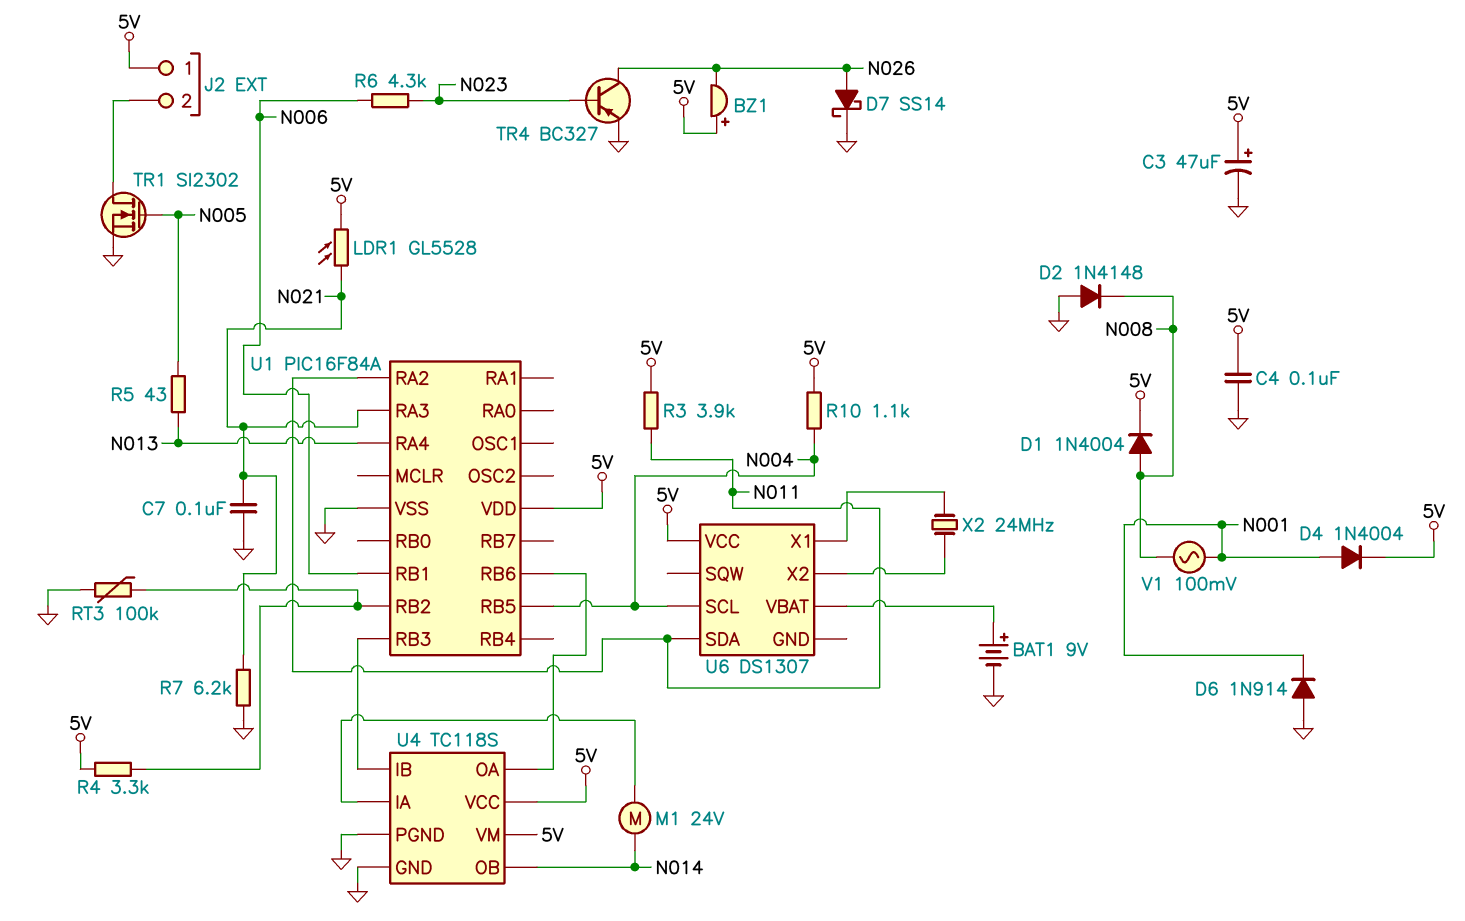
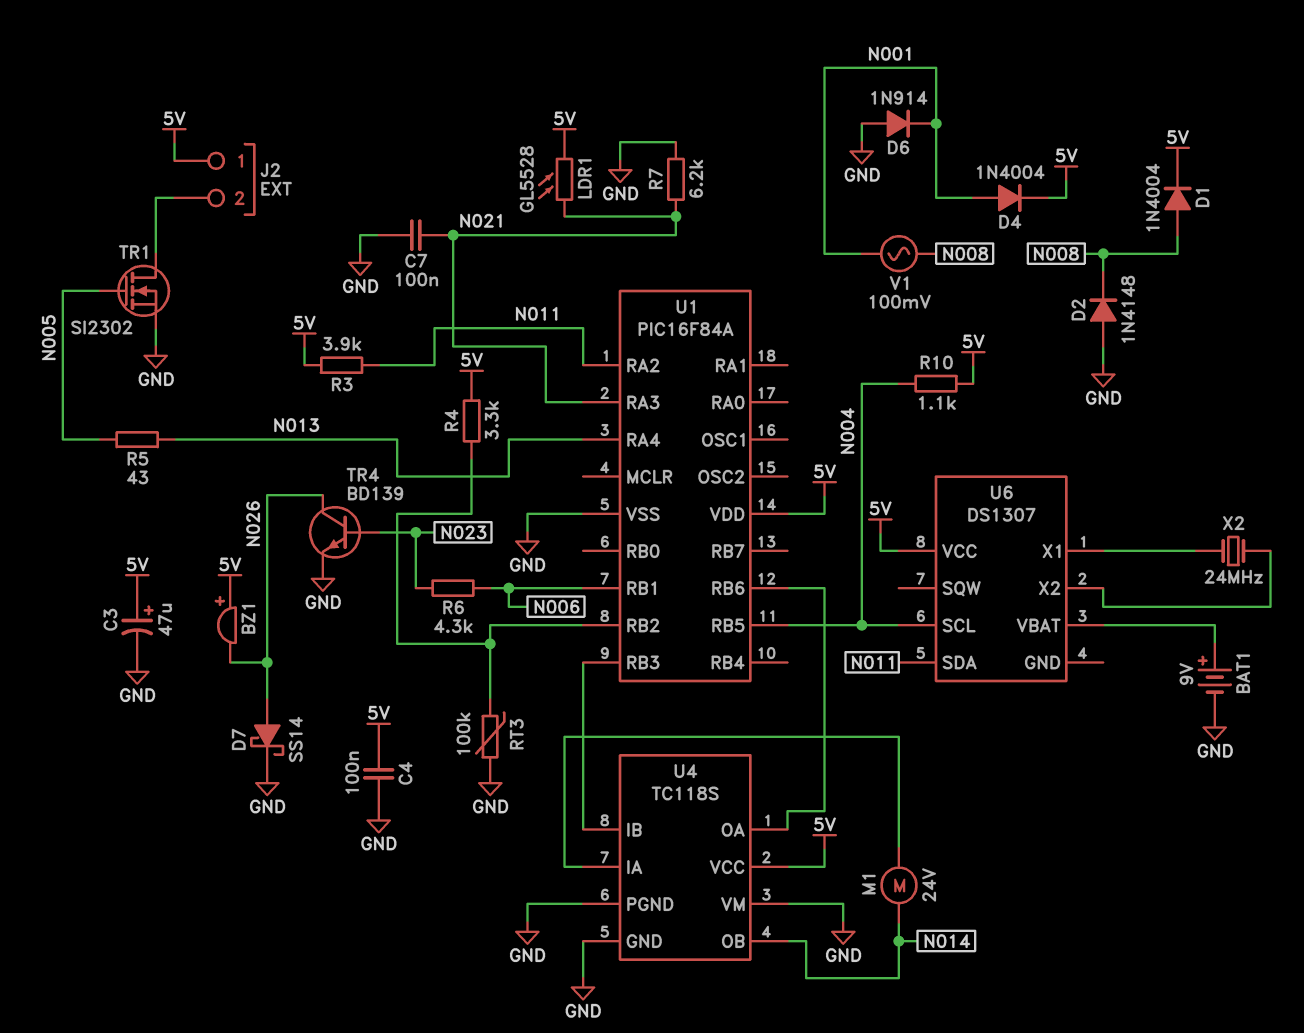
TR4: PNP BC327 (B N023, C N026, E GND) -> NPN BD139 (B N023, C N026, E GND)
U4 pin VM: 5V -> GND

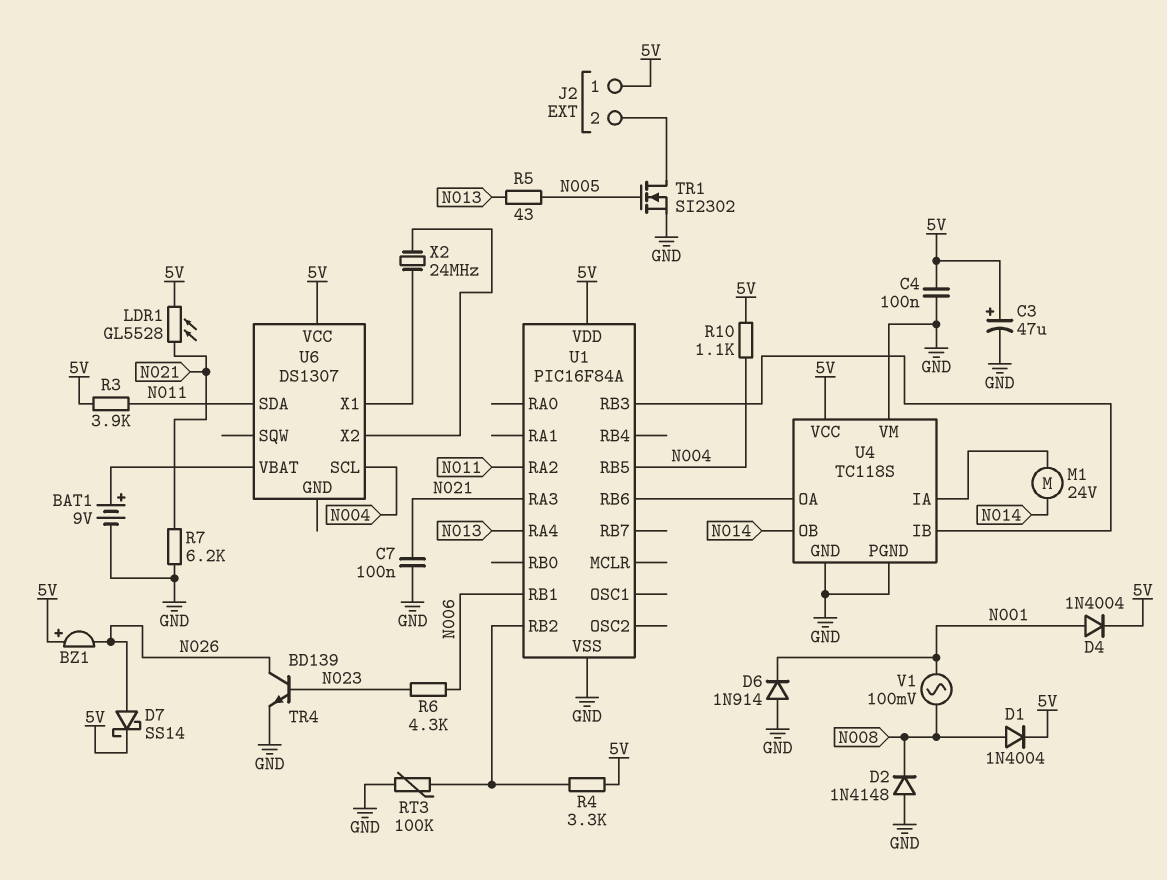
D7: schottky SS14 (A N026, K GND) -> schottky SS14 (A N026, K 5V)

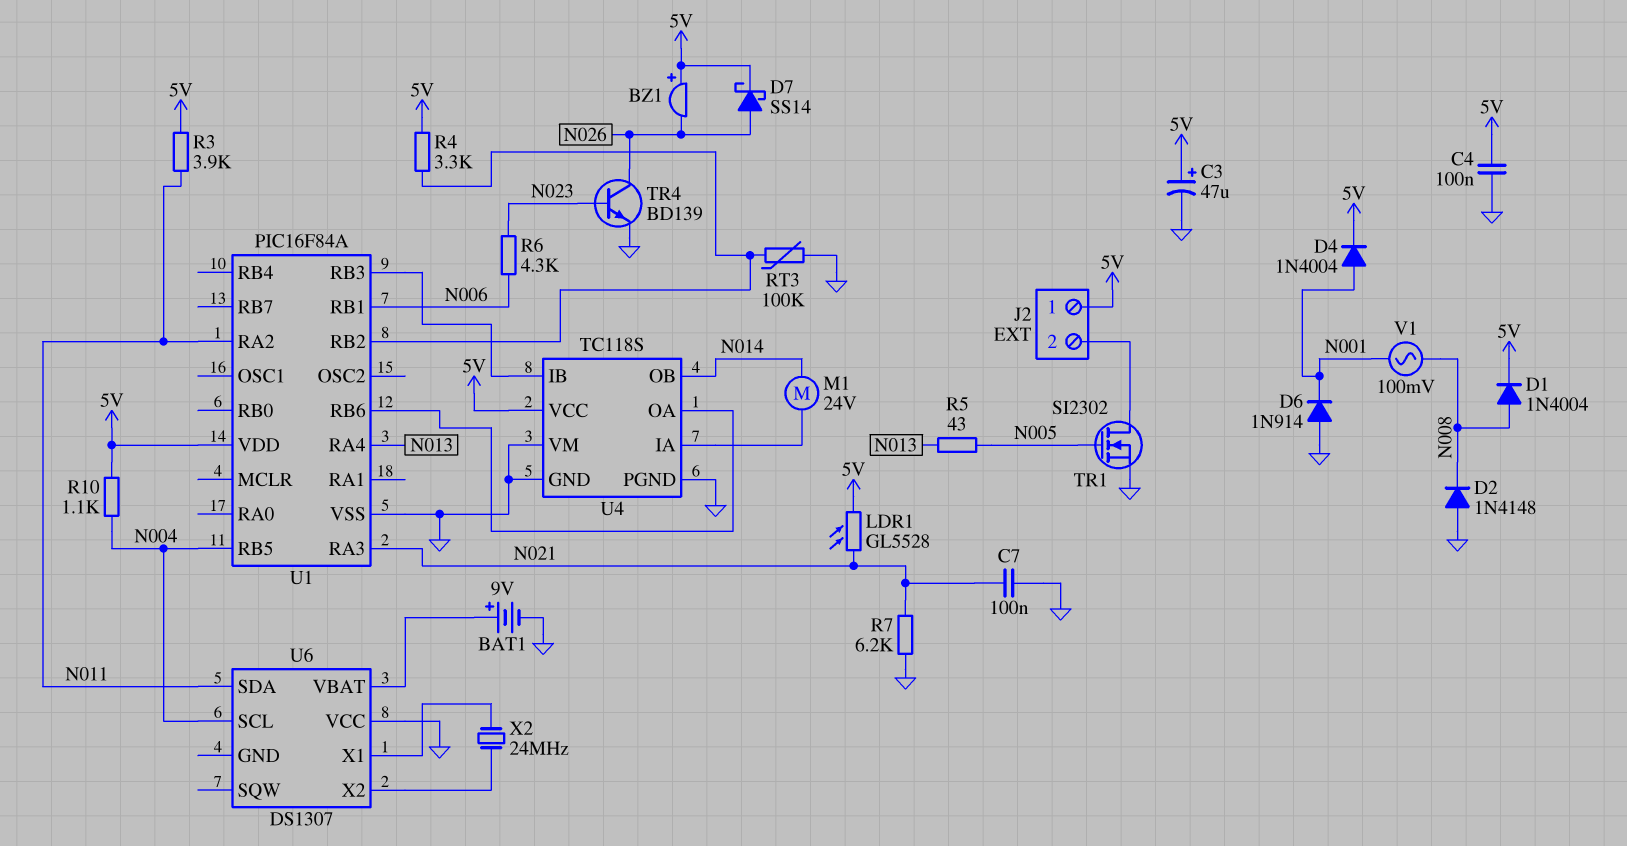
U6 pin VCC: 5V -> GND

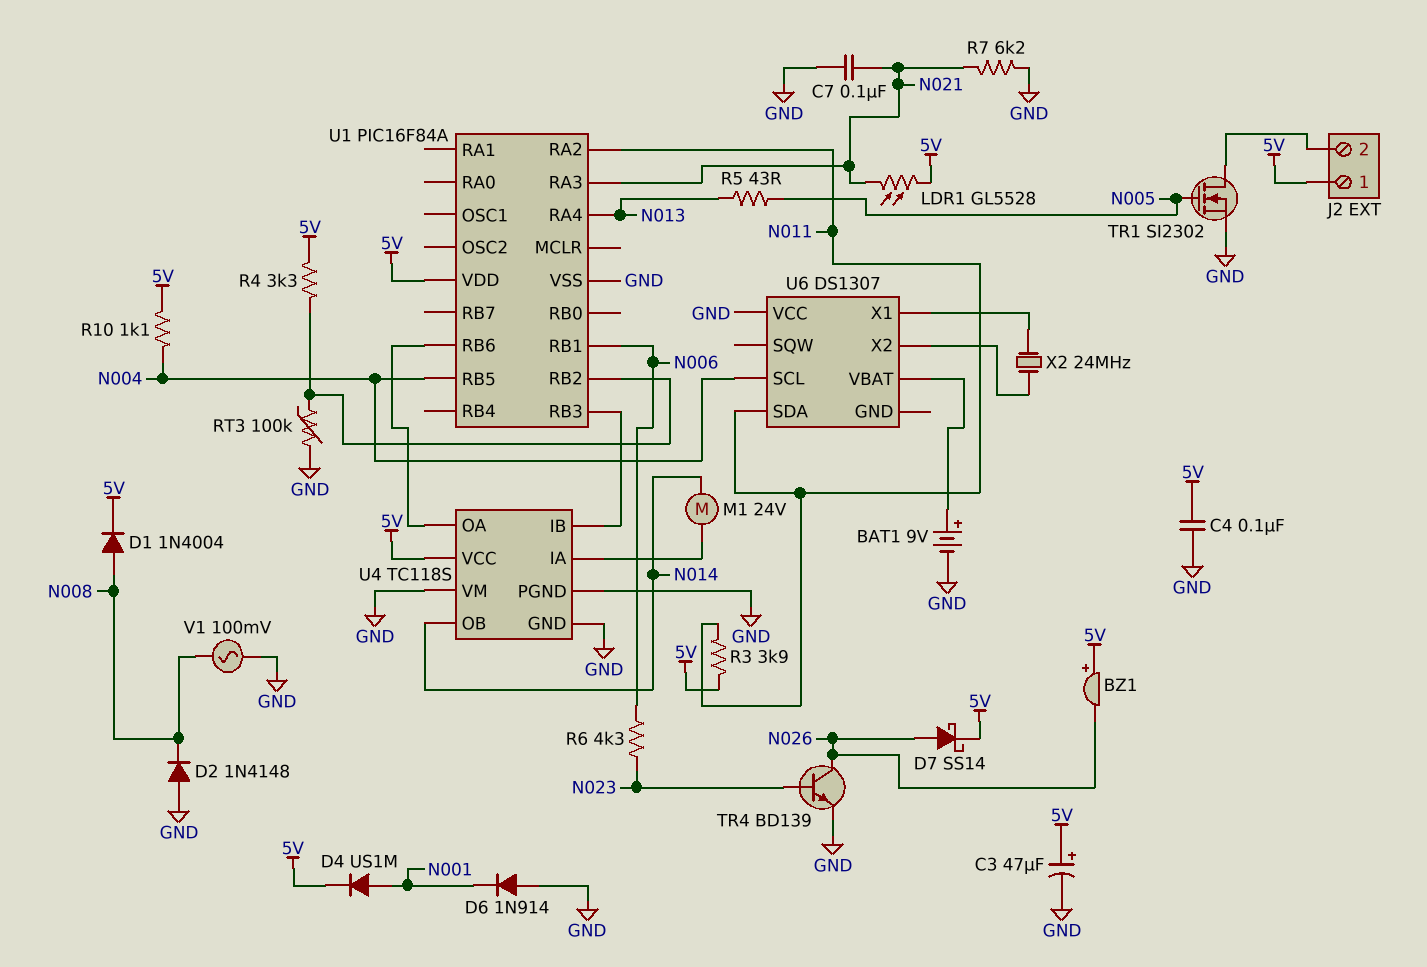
D4: diode 1N4004 (A N001, K 5V) -> diode US1M (A N001, K 5V)
V1: AC 100mV (N001, N008) -> AC 100mV (GND, N008)

